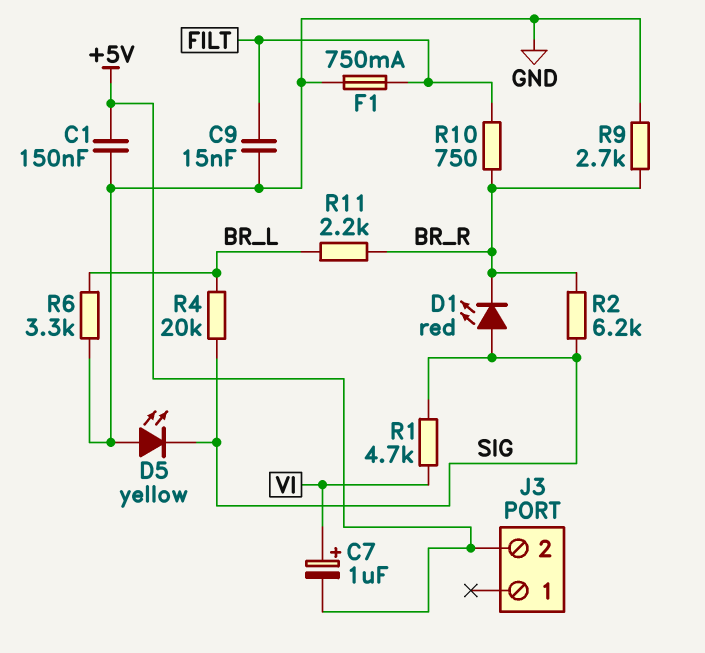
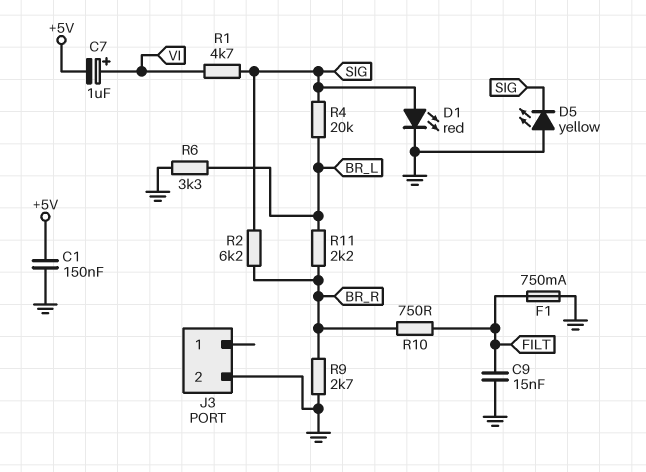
D1: LED red (A SIG, K BR_R) -> LED red (A SIG, K GND)
J3 pin 2: +5V -> GND

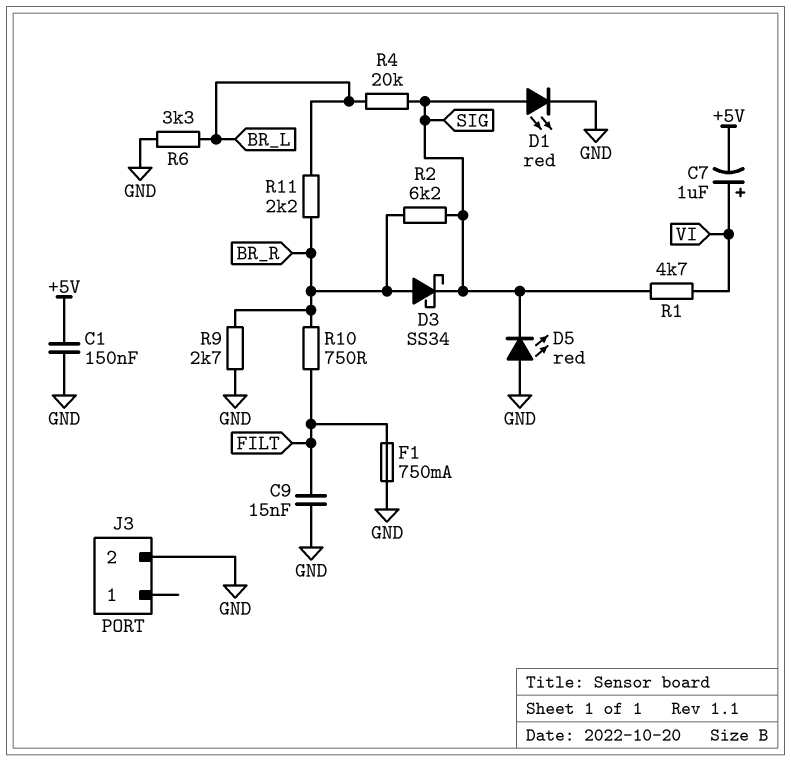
D3: none -> schottky SS34 (A BR_R, K SIG)
D5: LED yellow (A GND, K SIG) -> LED red (A GND, K SIG)

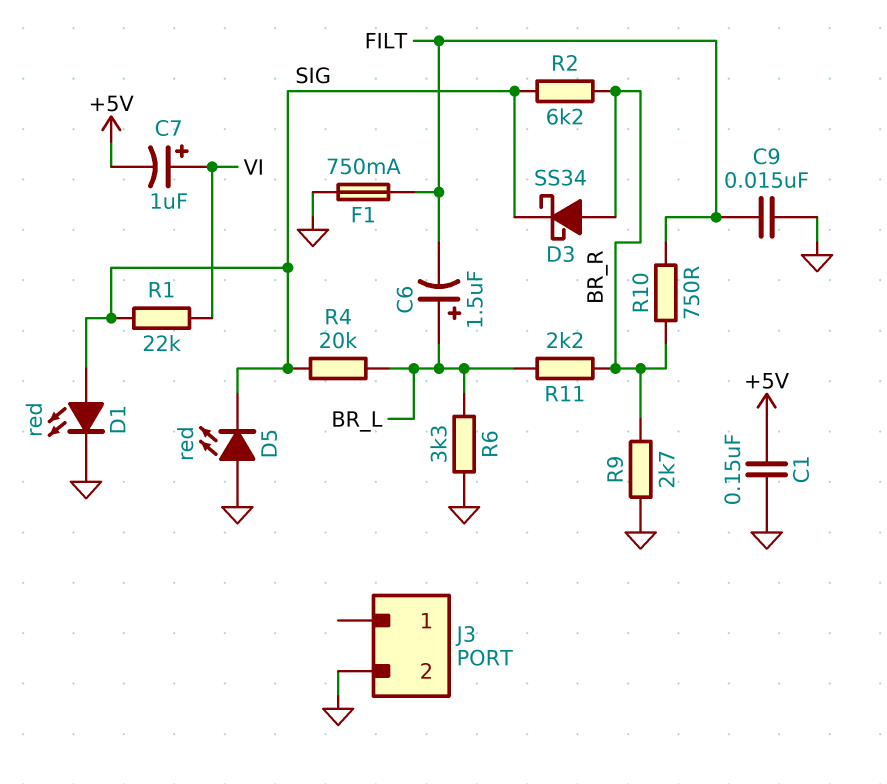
C6: none -> 1.5uF (plus BR_L, minus FILT)
R1: 4.7k (SIG, VI) -> 22k (SIG, VI)

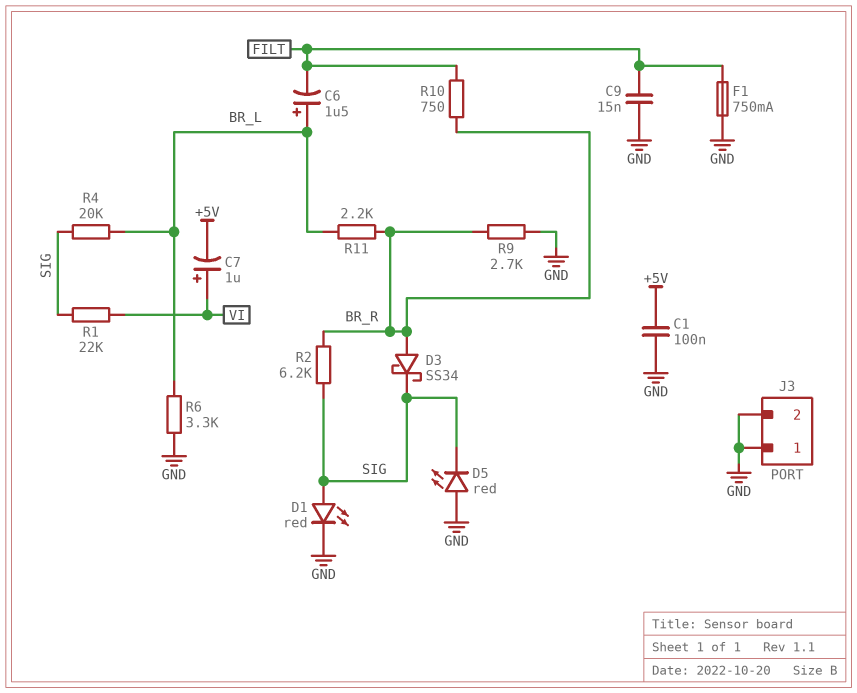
C1: 150nF (+5V, GND) -> 100nF (+5V, GND)
J3 pin 1: none -> GND

